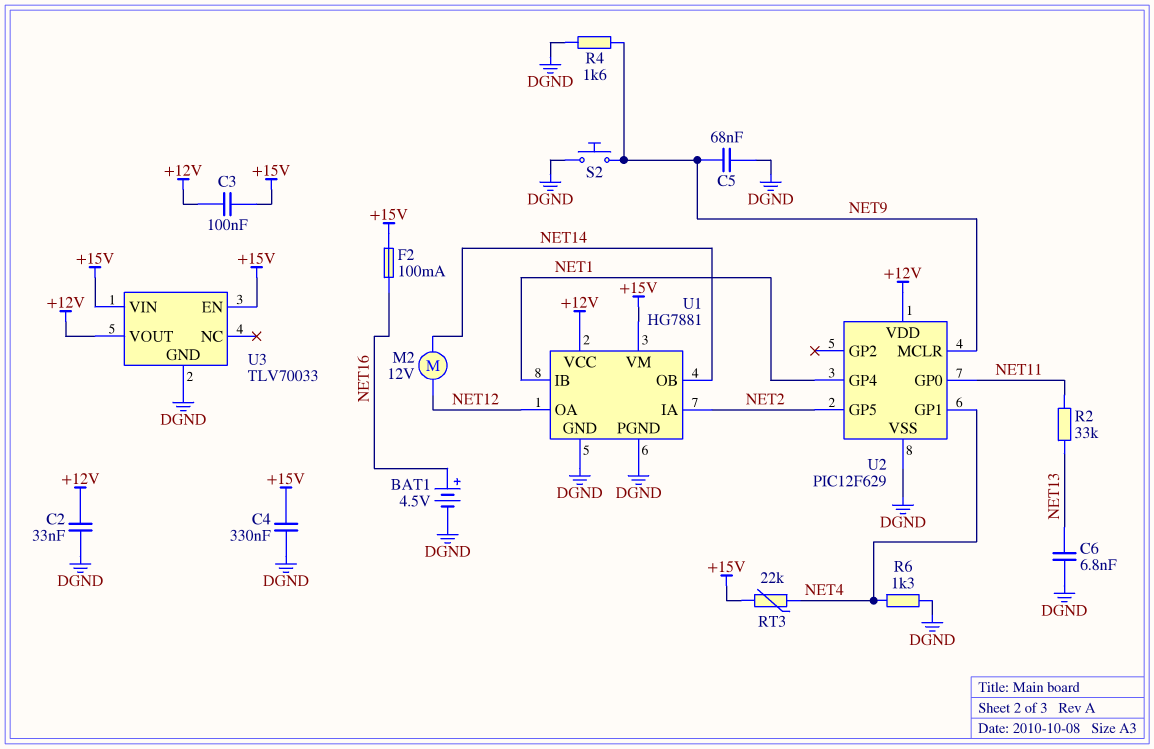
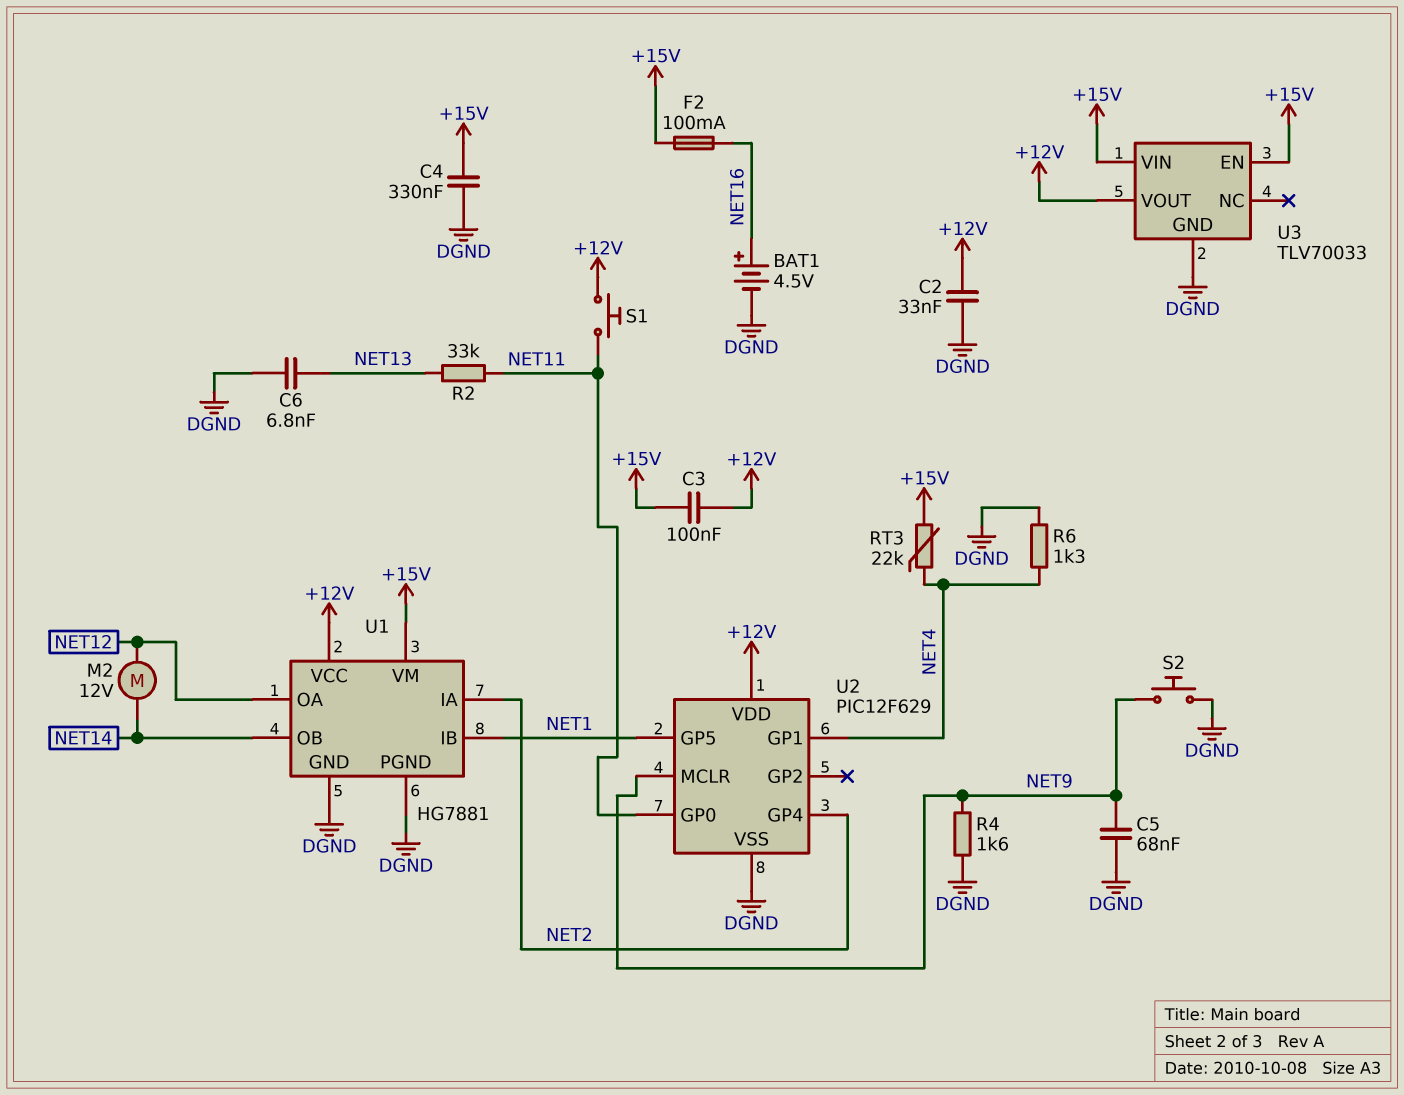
S1: none -> button (+12V, NET11)
U2 pin GP4: NET1 -> NET2
U2 pin GP5: NET2 -> NET1

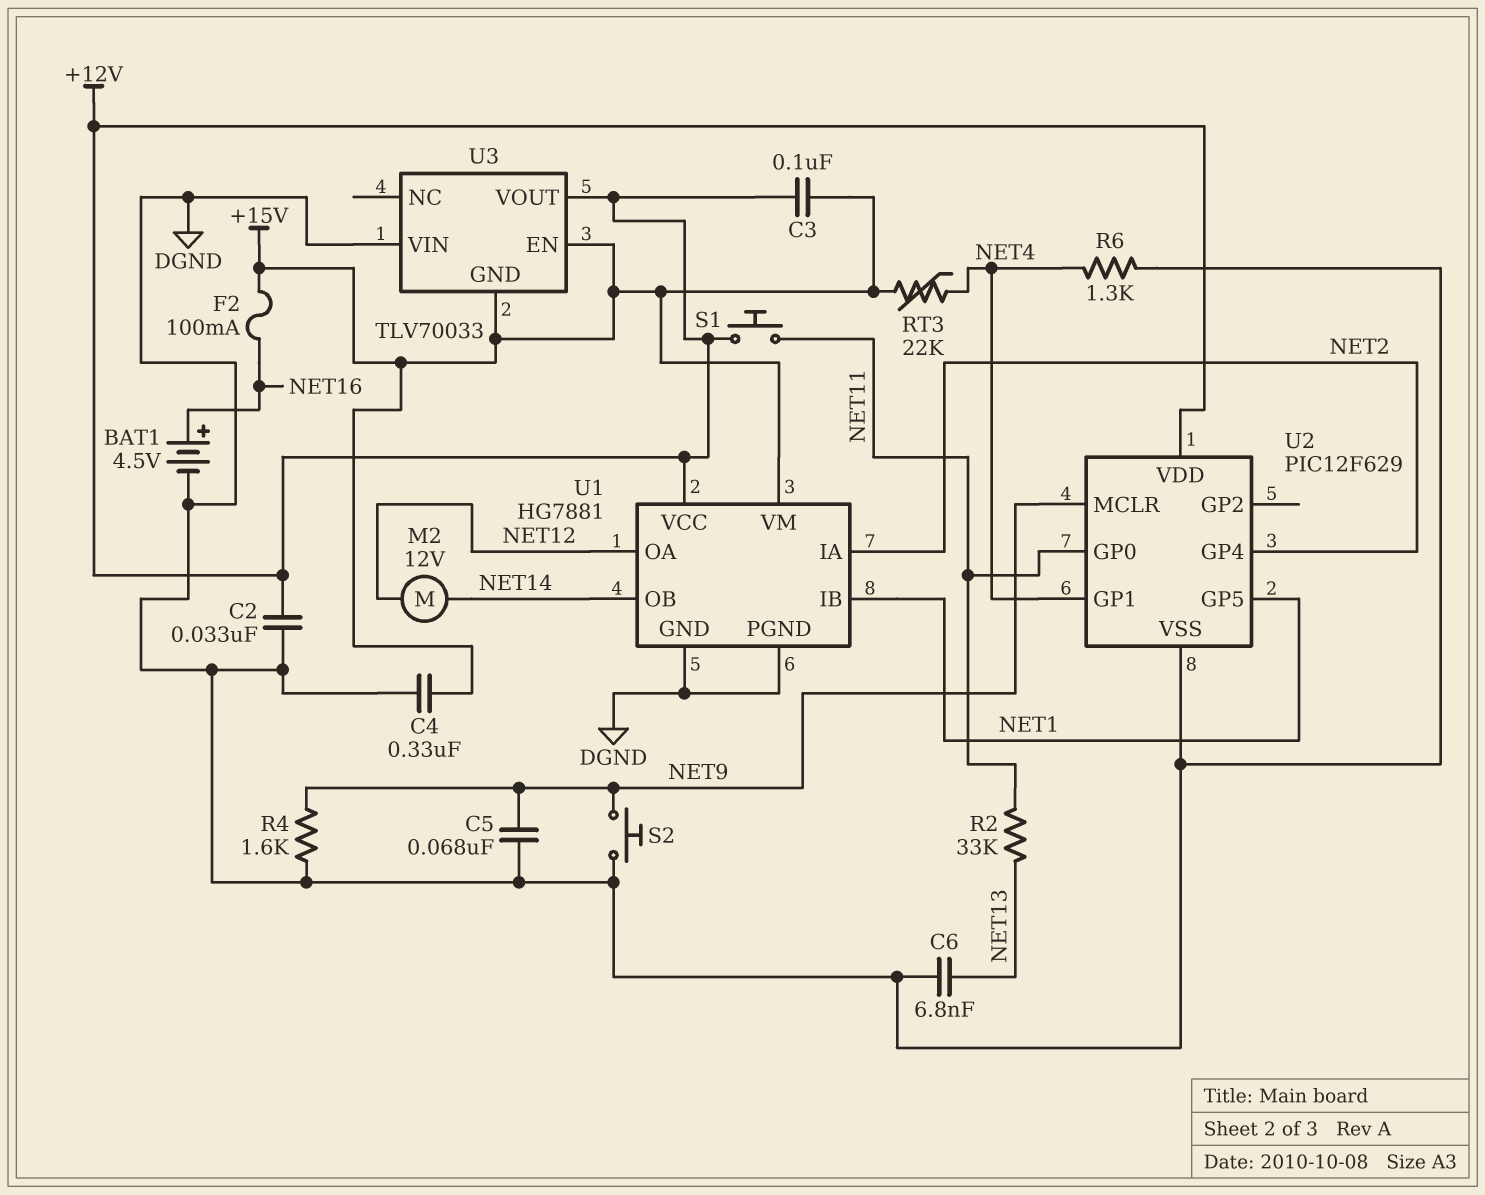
U3 pin GND: DGND -> +15V
U3 pin VIN: +15V -> DGND

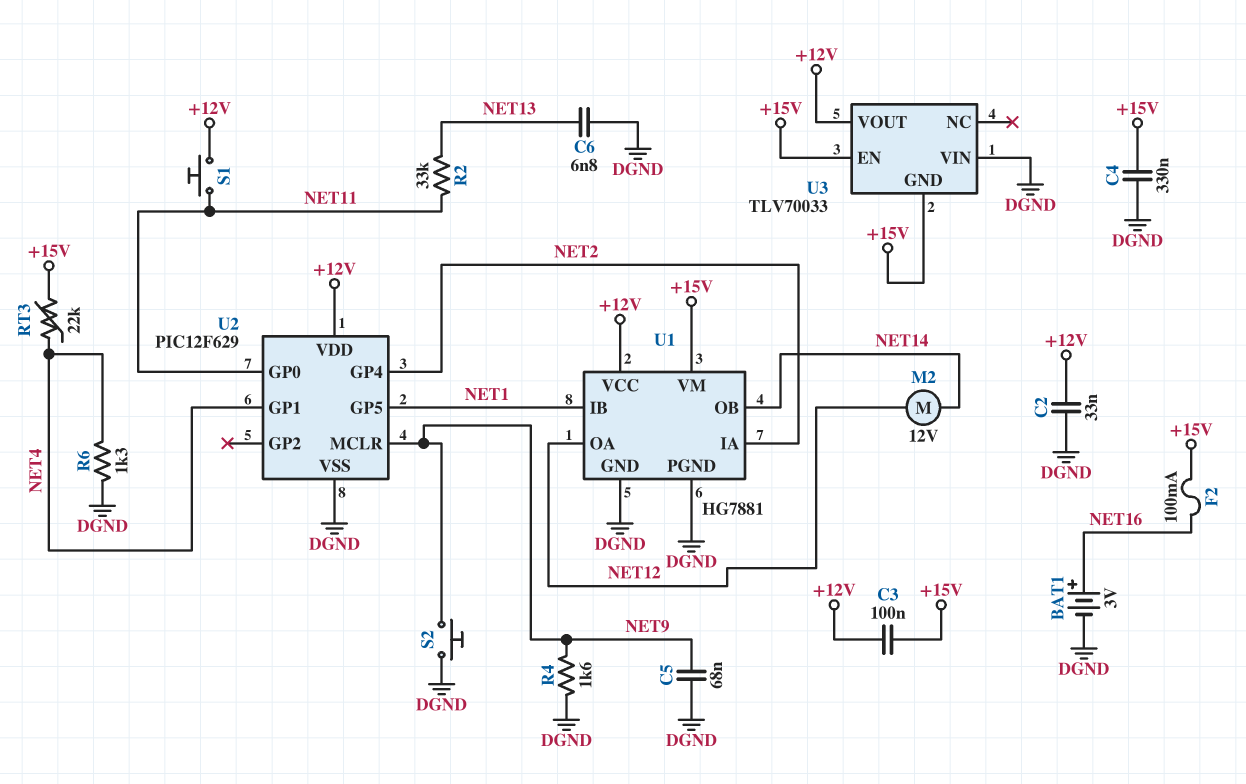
BAT1: 4.5V (plus NET16, minus DGND) -> 3V (plus NET16, minus DGND)

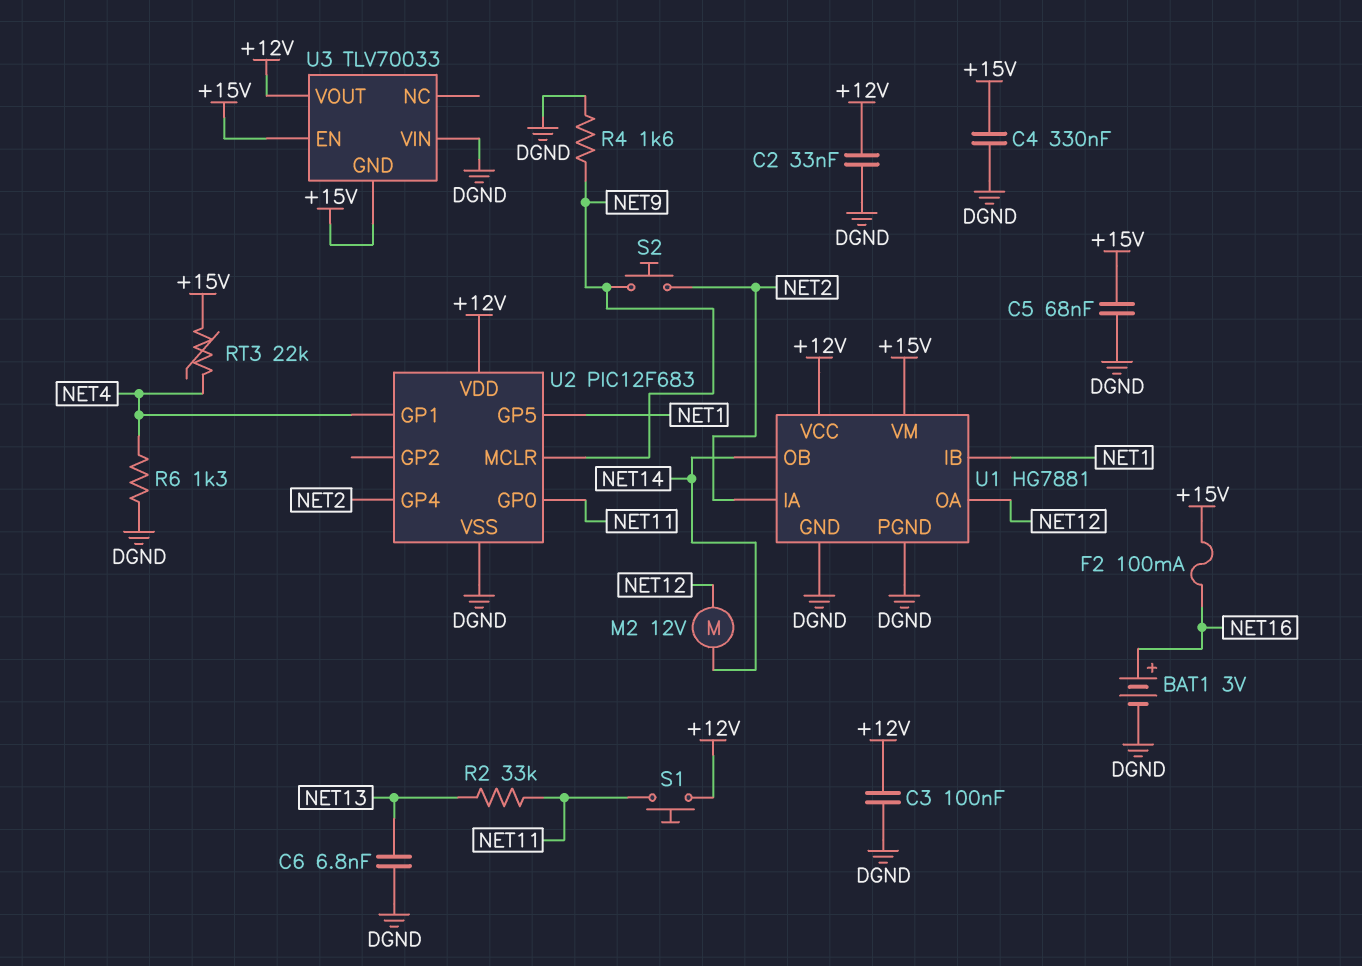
C3: 100nF (+12V, +15V) -> 100nF (+12V, DGND)
C5: 68nF (DGND, NET9) -> 68nF (+15V, DGND)
S2: button (DGND, NET9) -> button (NET2, NET9)
U2: PIC12F629 -> PIC12F683

